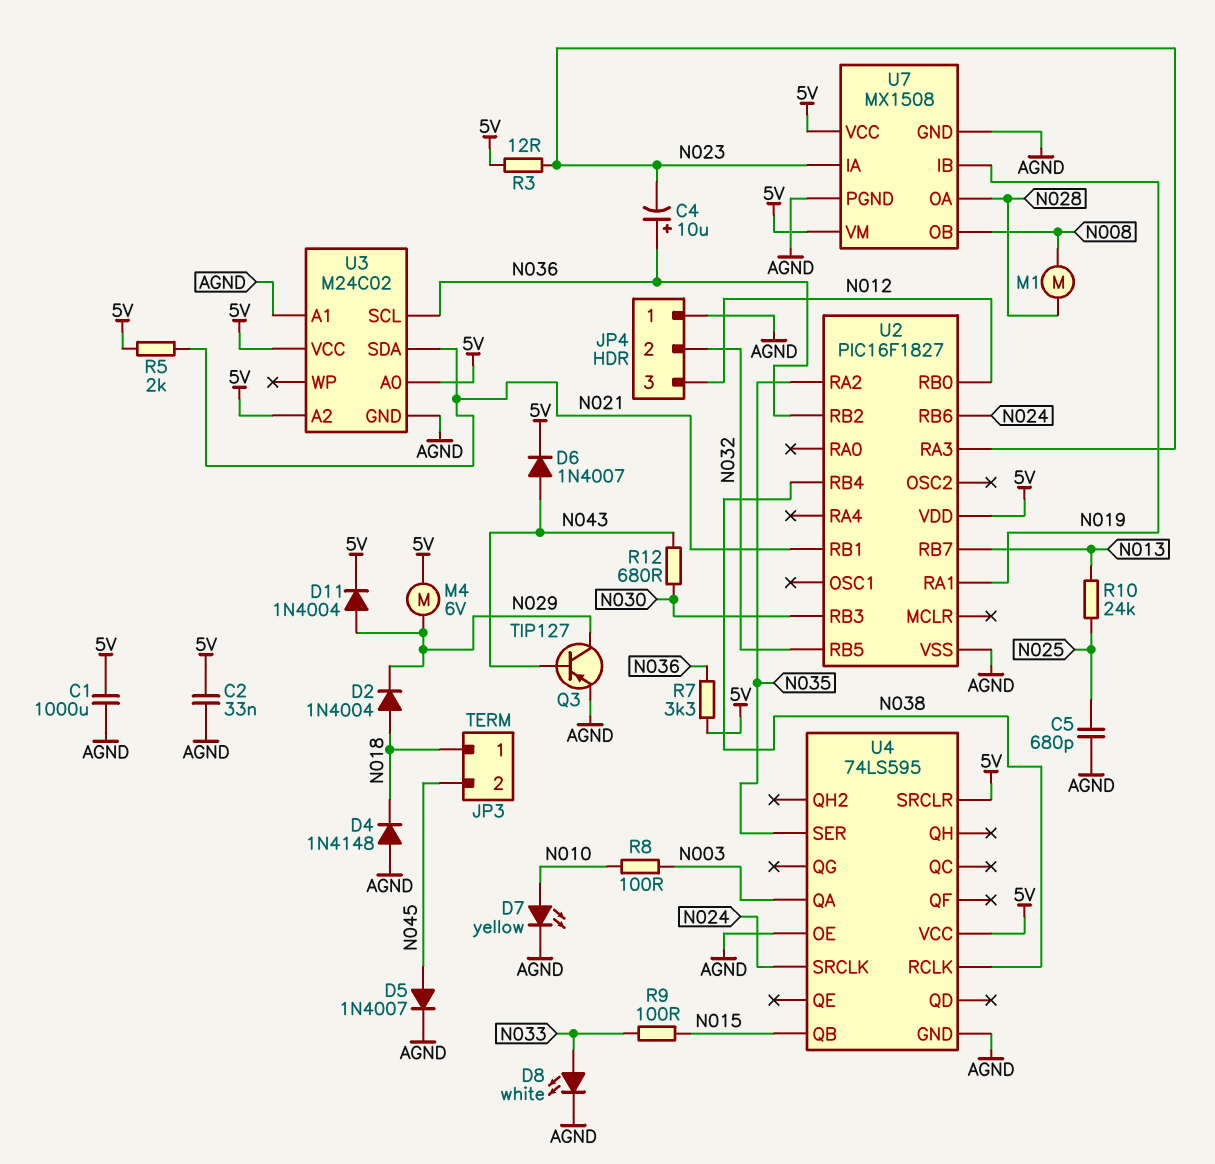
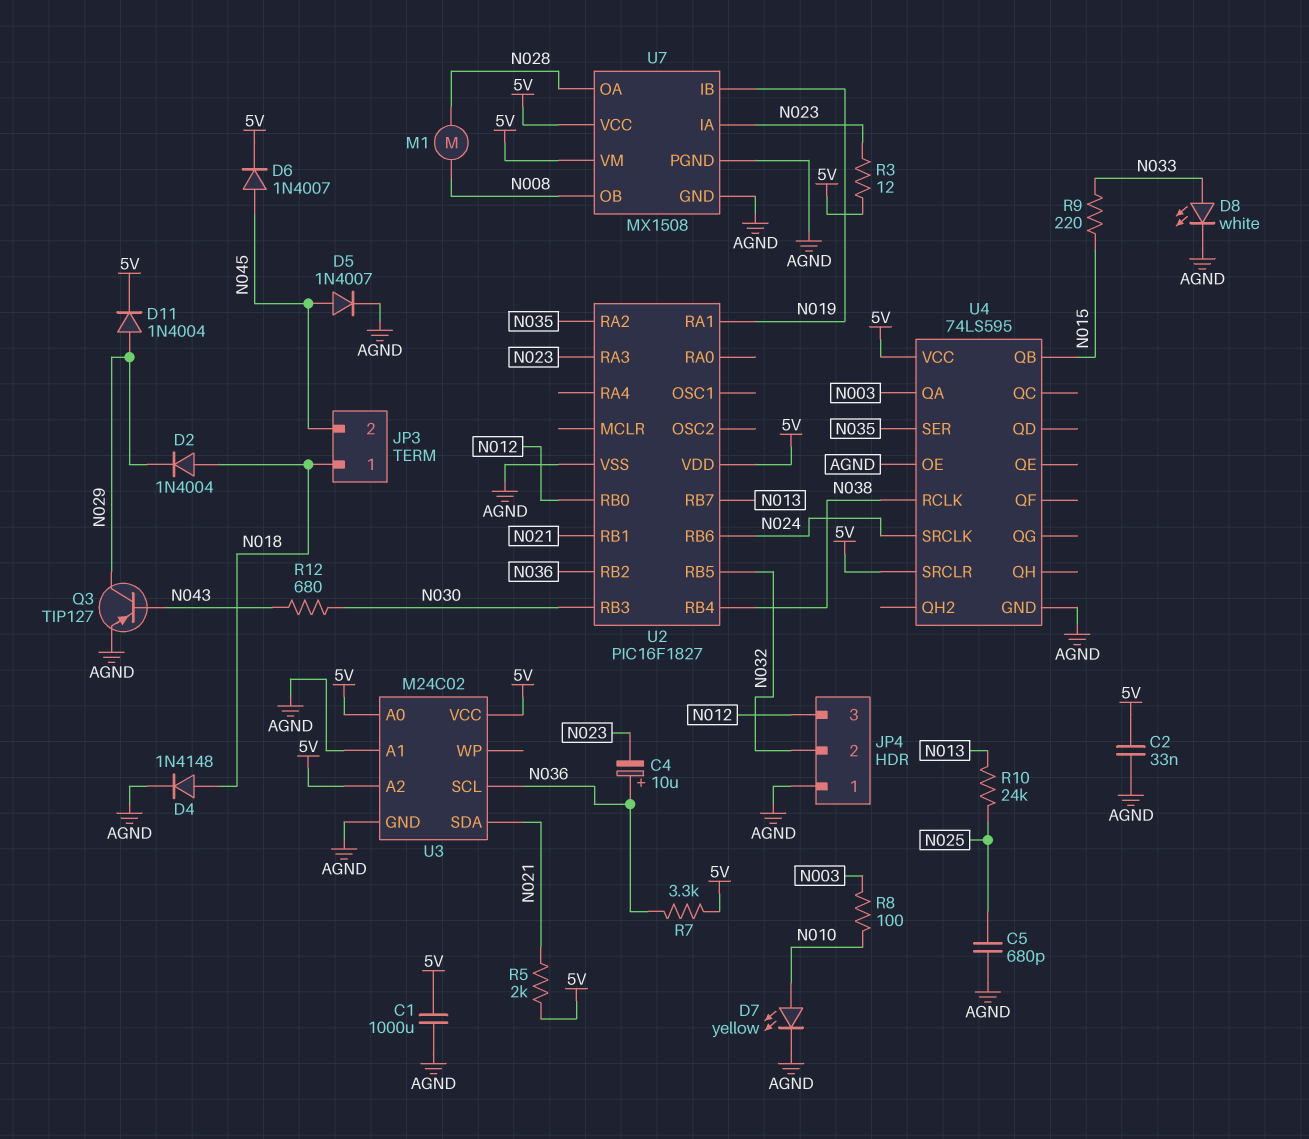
D4: diode 1N4148 (A AGND, K N018) -> diode 1N4148 (A N018, K AGND)
D6: diode 1N4007 (A N043, K 5V) -> diode 1N4007 (A N045, K 5V)
M4: motor 6V (5V, N029) -> none
R9: 100 (N015, N033) -> 220 (N015, N033)

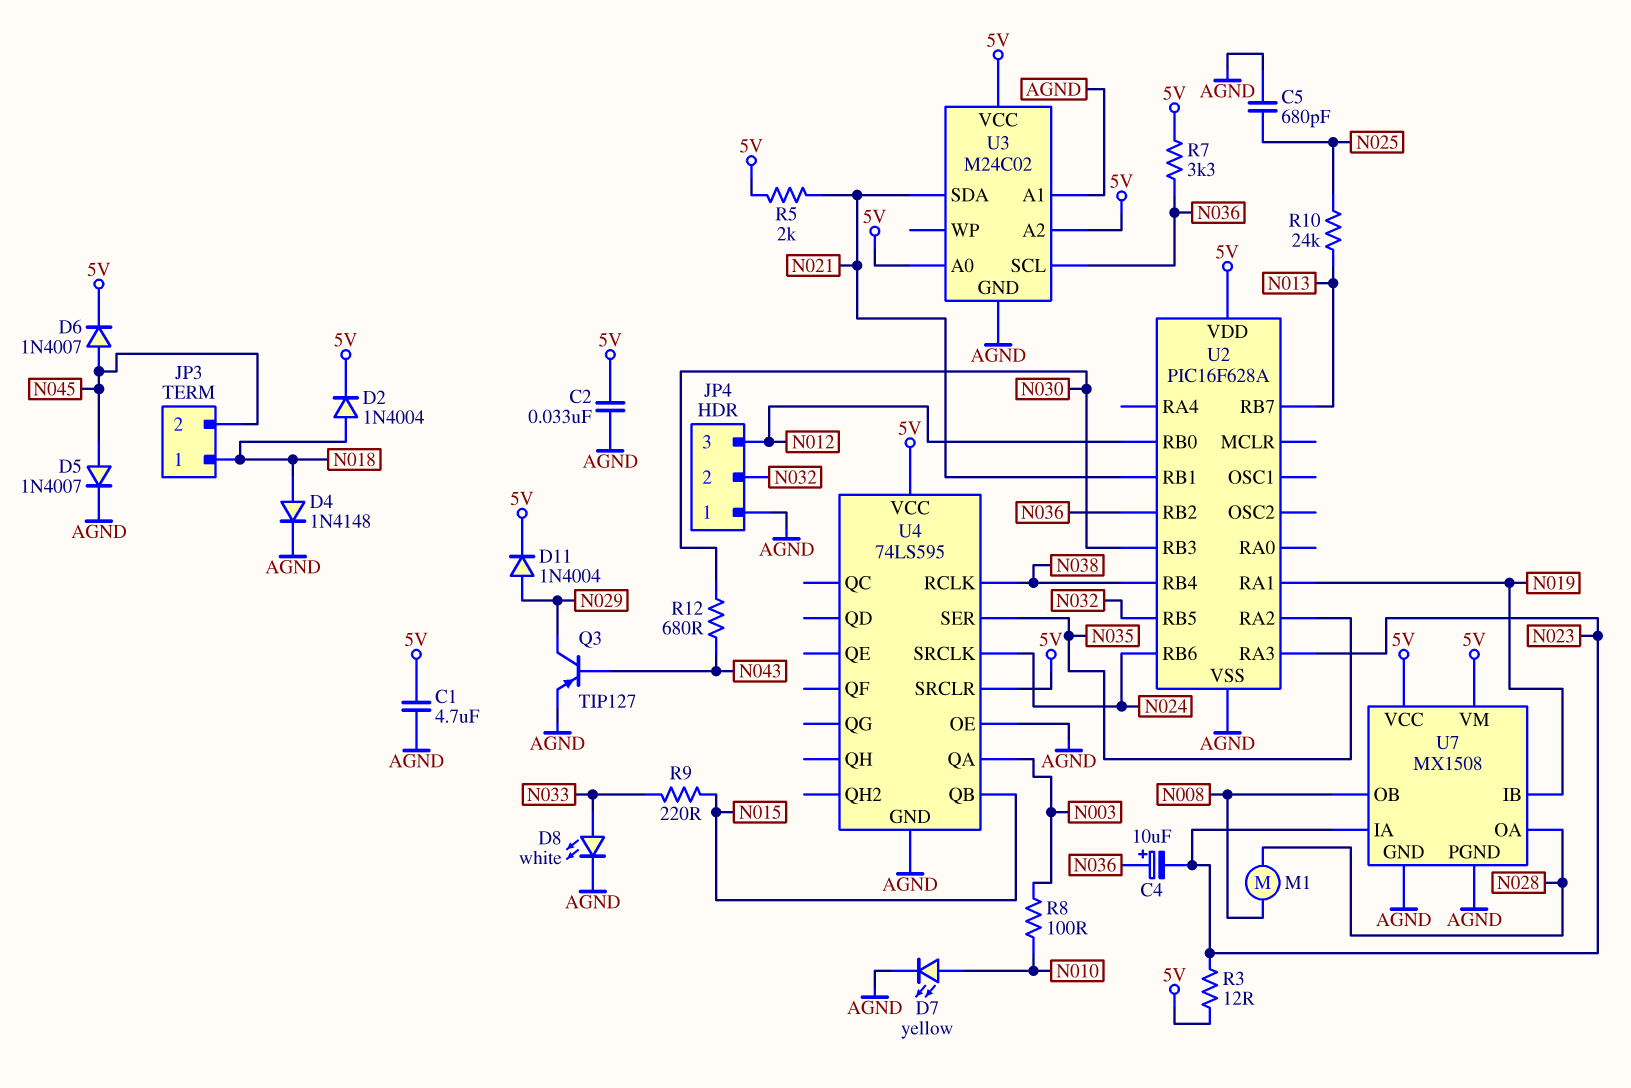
C1: 1000uF (5V, AGND) -> 4.7uF (5V, AGND)
D2: diode 1N4004 (A N018, K N029) -> diode 1N4004 (A N018, K 5V)
U2: PIC16F1827 -> PIC16F628A

